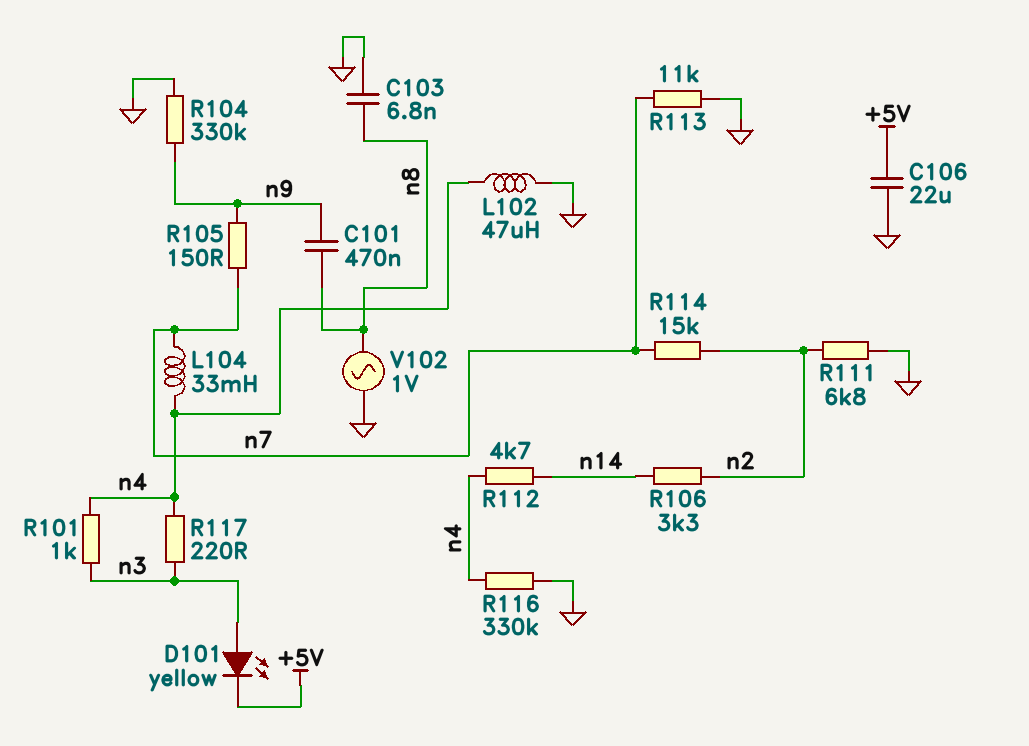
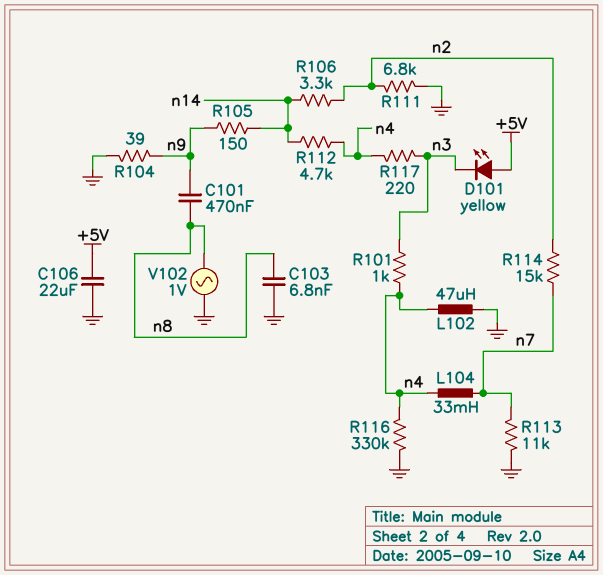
D101: LED yellow (A n3, K +5V) -> LED yellow (A +5V, K n3)
R104: 330k (GND, n9) -> 39 (GND, n9)
R105: 150 (n7, n9) -> 150 (n9, n14)

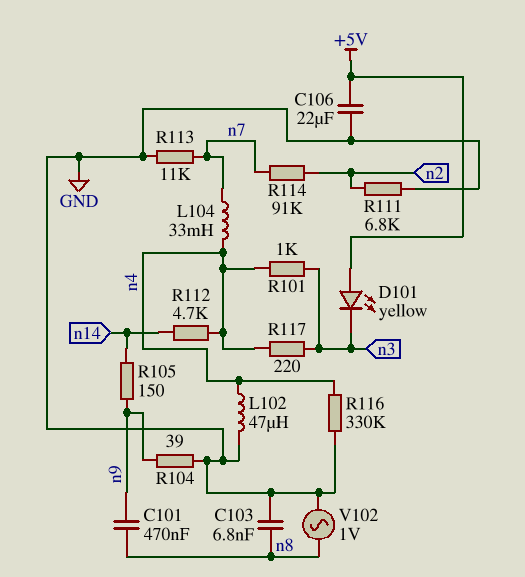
R106: 3.3k (n2, n14) -> none
R114: 15k (n2, n7) -> 91k (n2, n7)

